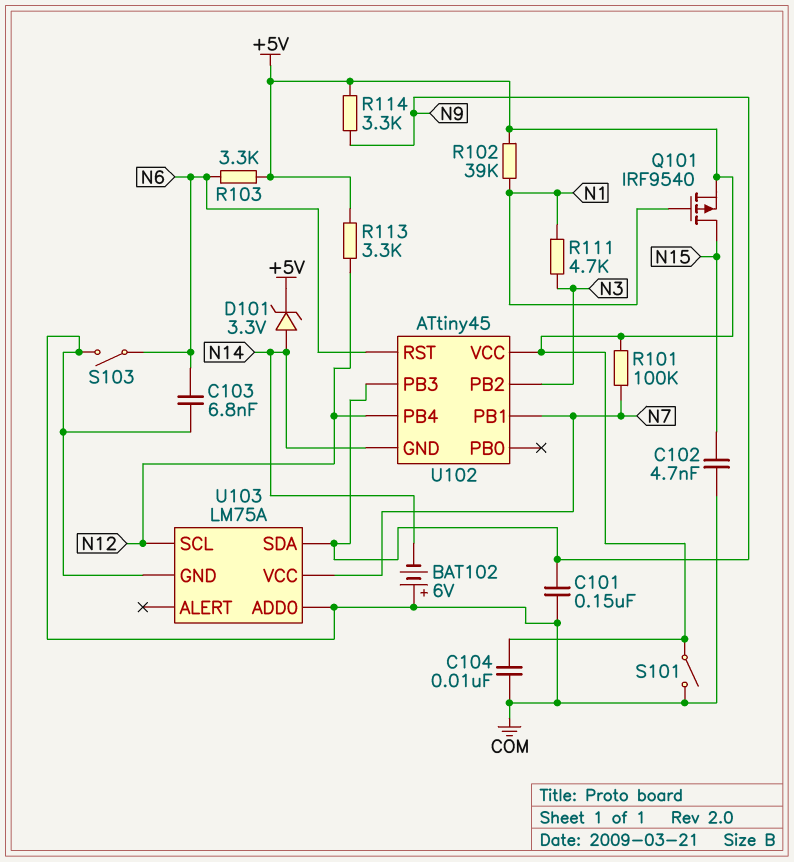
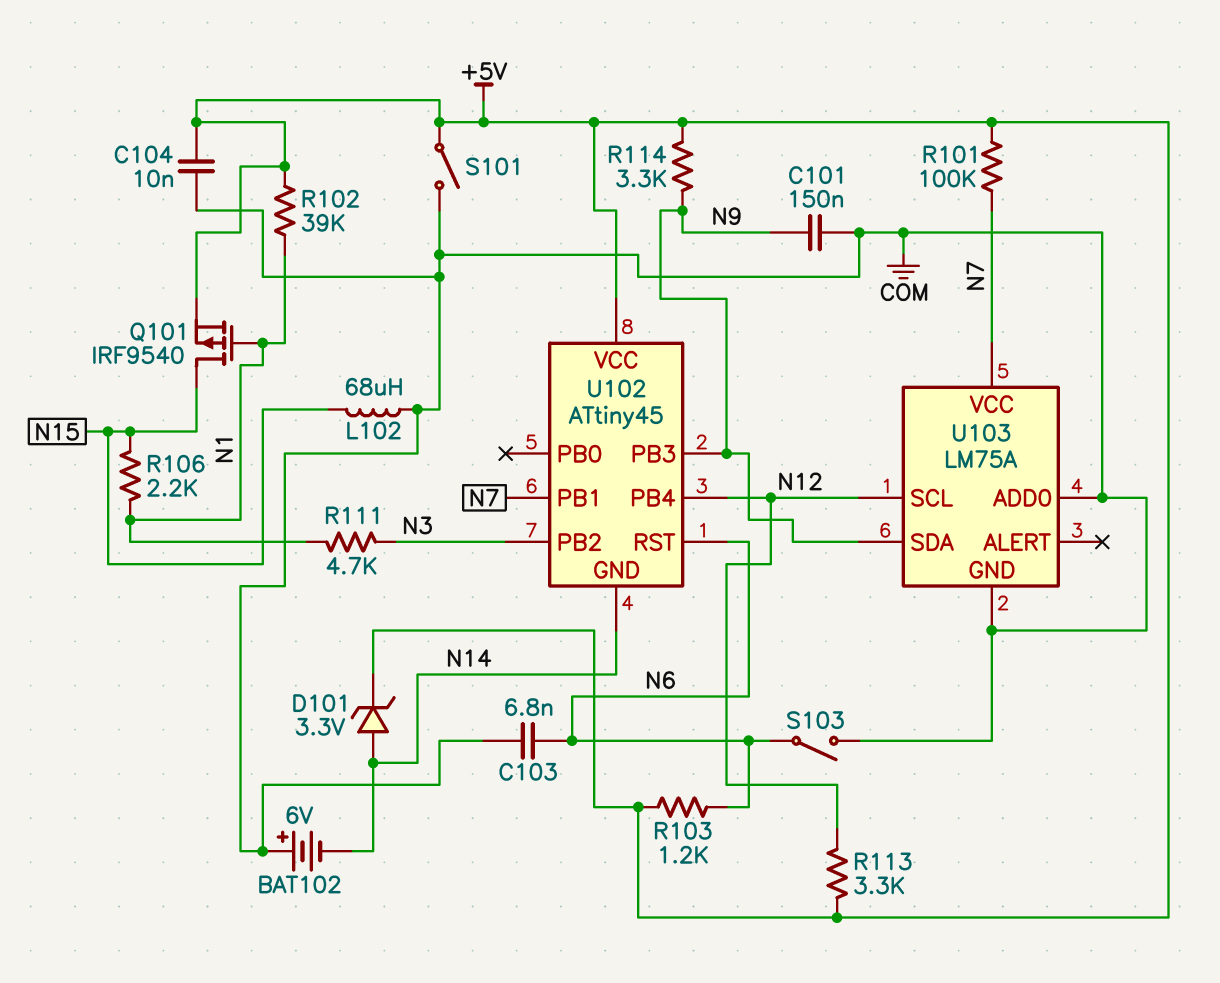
C102: 4.7nF (COM, N15) -> none
L102: none -> 68uH (COM, N15)
R103: 3.3k (+5V, N6) -> 1.2k (+5V, N6)
R106: none -> 2.2k (N1, N15)

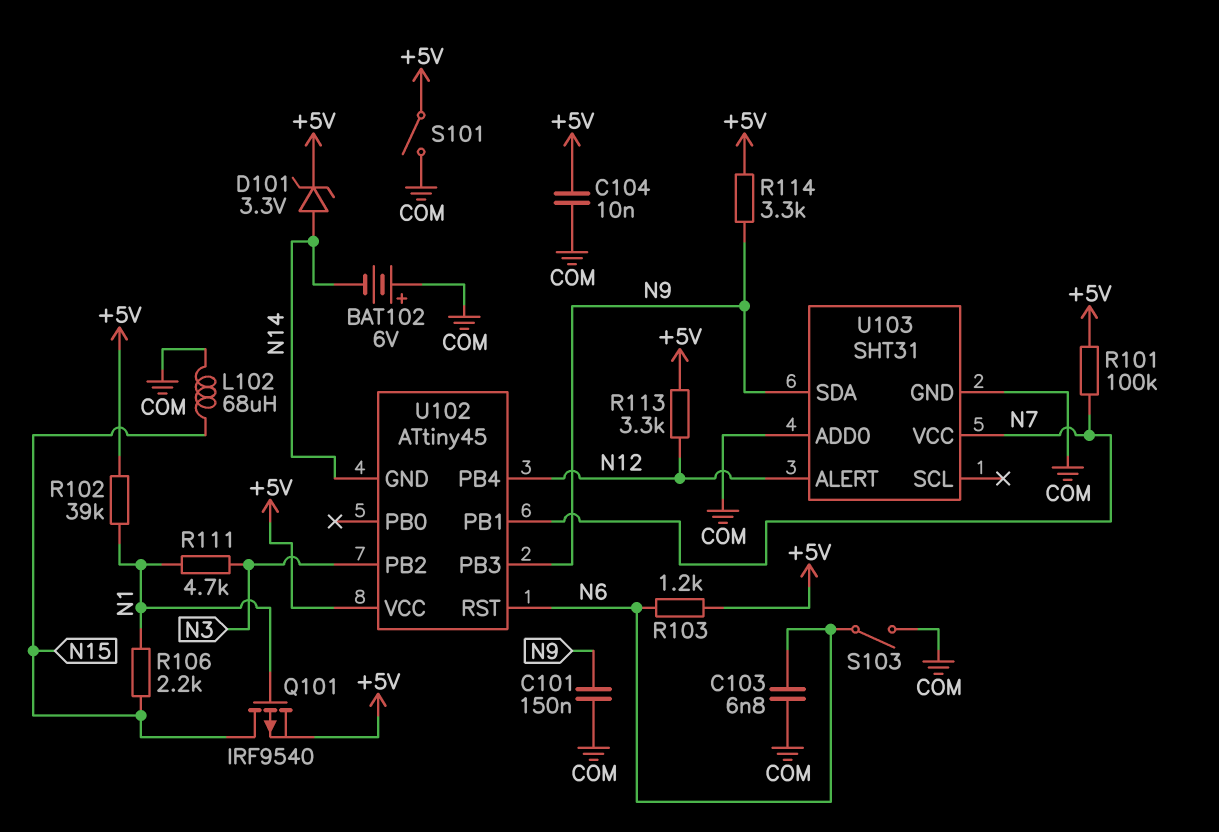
U103: LM75A -> SHT31
U103 pin ALERT: none -> N12
U103 pin SCL: N12 -> none

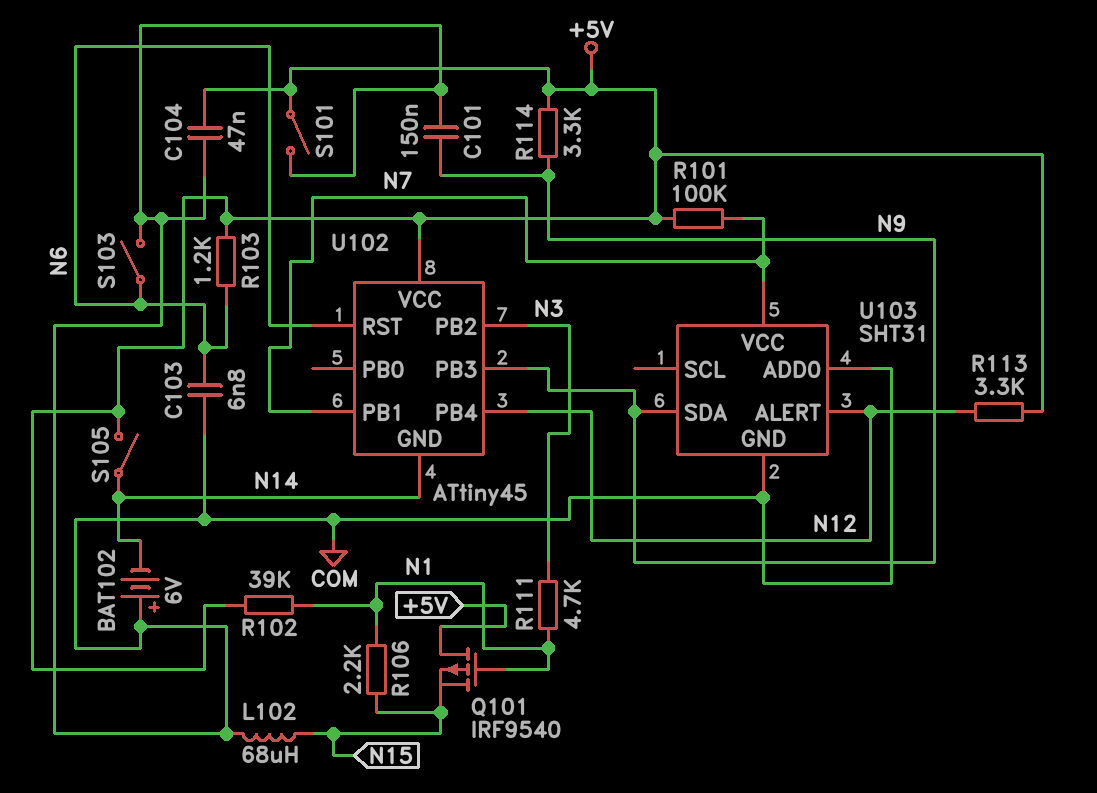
C104: 10nF (+5V, COM) -> 47nF (+5V, COM)
D101: zener 3.3V (A N14, K +5V) -> none
Q101: PMOS IRF9540 (G N1, D N15, S +5V) -> PMOS IRF9540 (G N1, D +5V, S N15)
S105: none -> switch (+5V, N14)

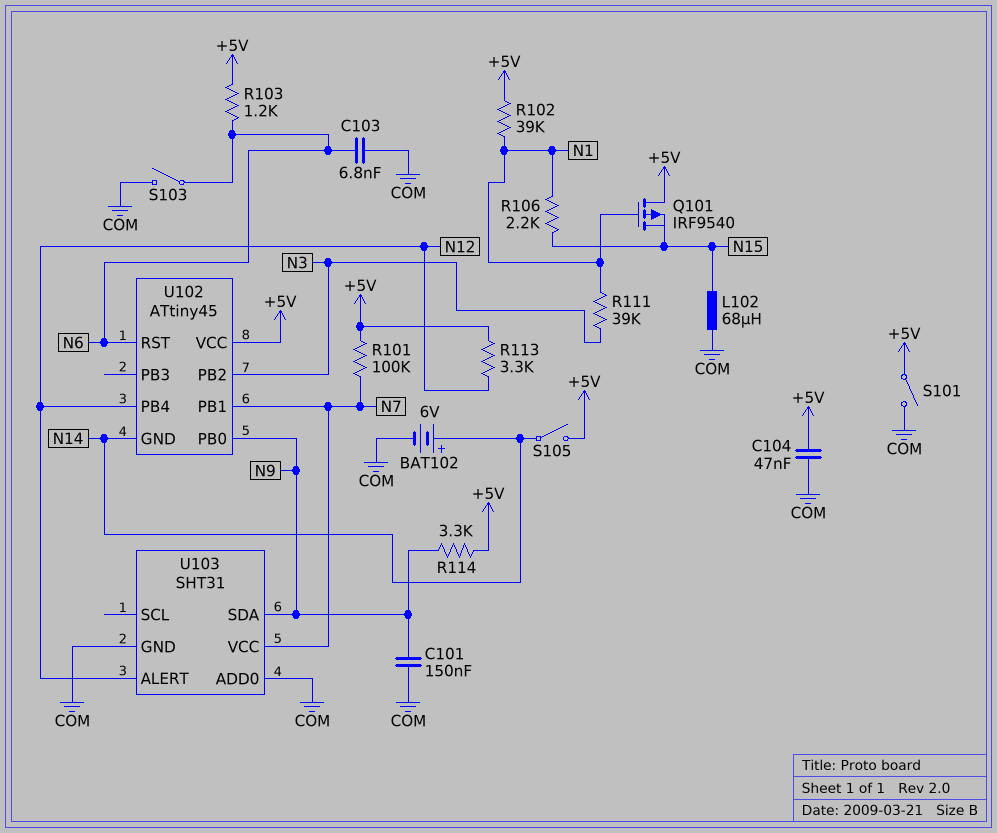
BAT102: 6V (plus COM, minus N14) -> 6V (plus N14, minus COM)
R111: 4.7k (N1, N3) -> 39k (N1, N3)
U102 pin PB0: none -> N9
U102 pin PB3: N9 -> none

